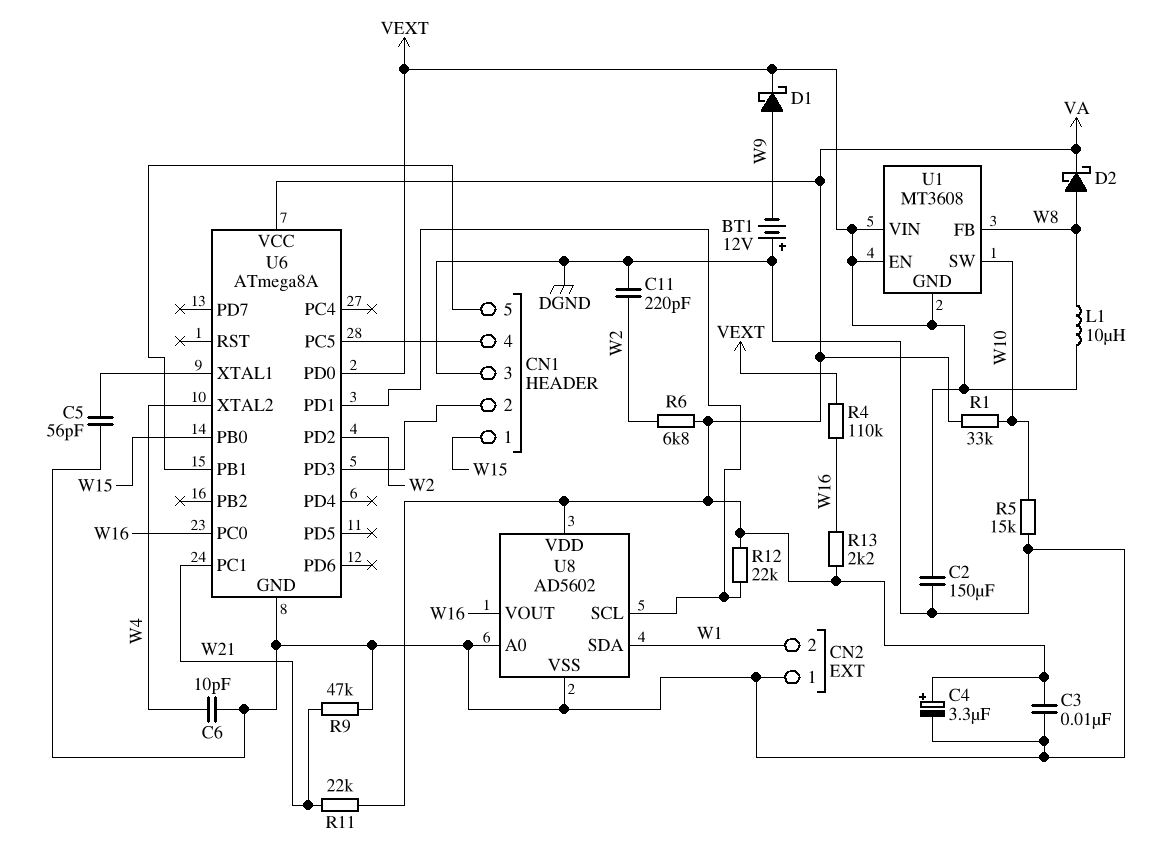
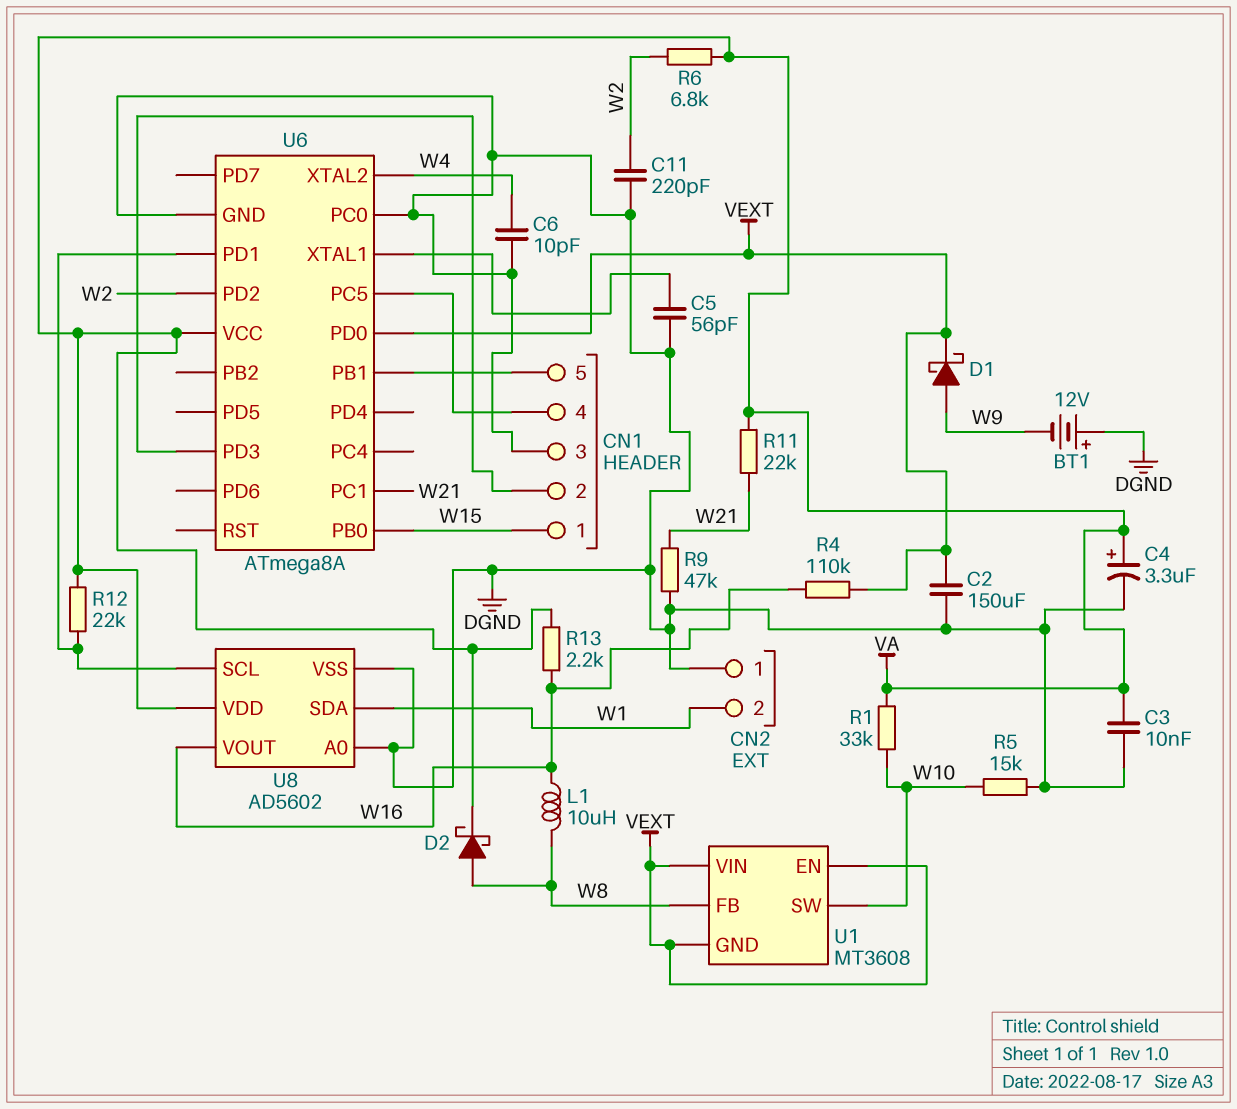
L1: 10uH (VEXT, W8) -> 10uH (W8, W16)
U6 pin PC0: W16 -> DGND

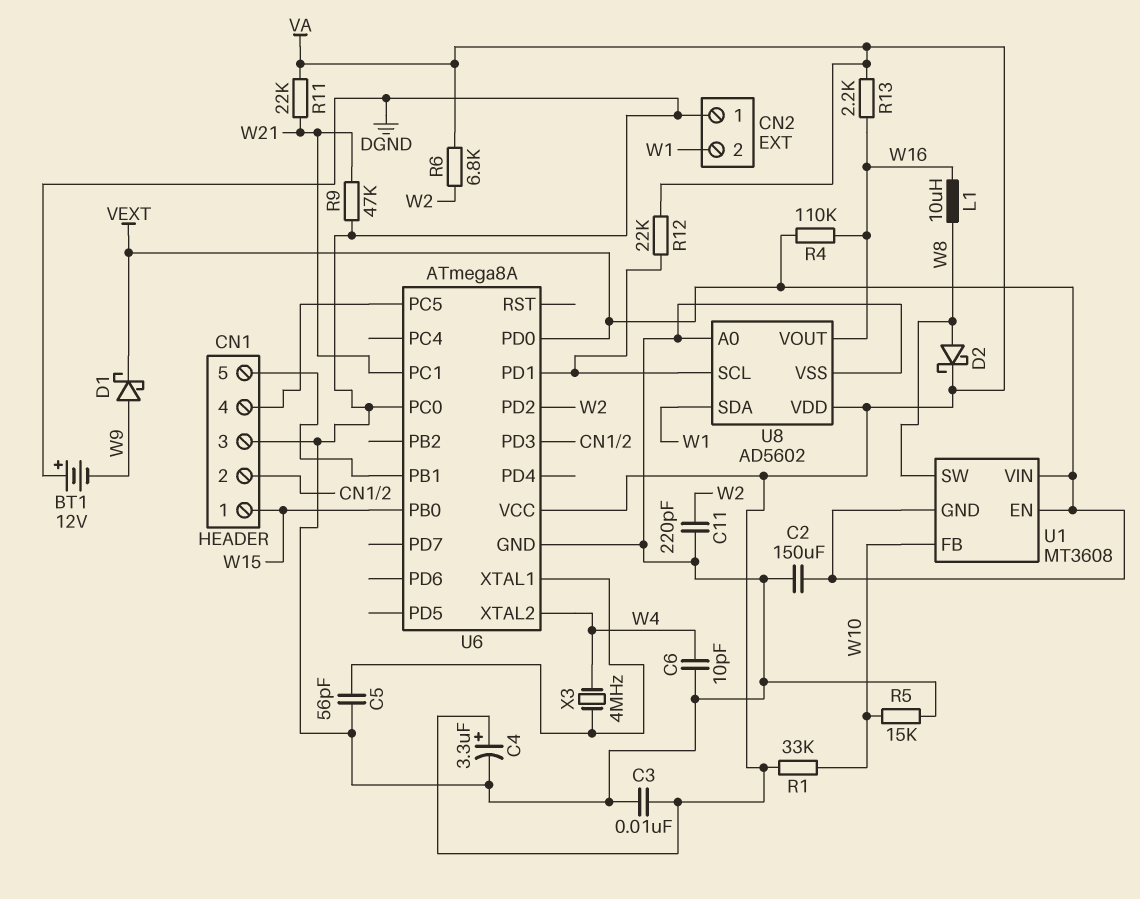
U1 pin FB: W8 -> W10
U1 pin SW: W10 -> W8
X3: none -> 4MHz (U6/XTAL1, W4)

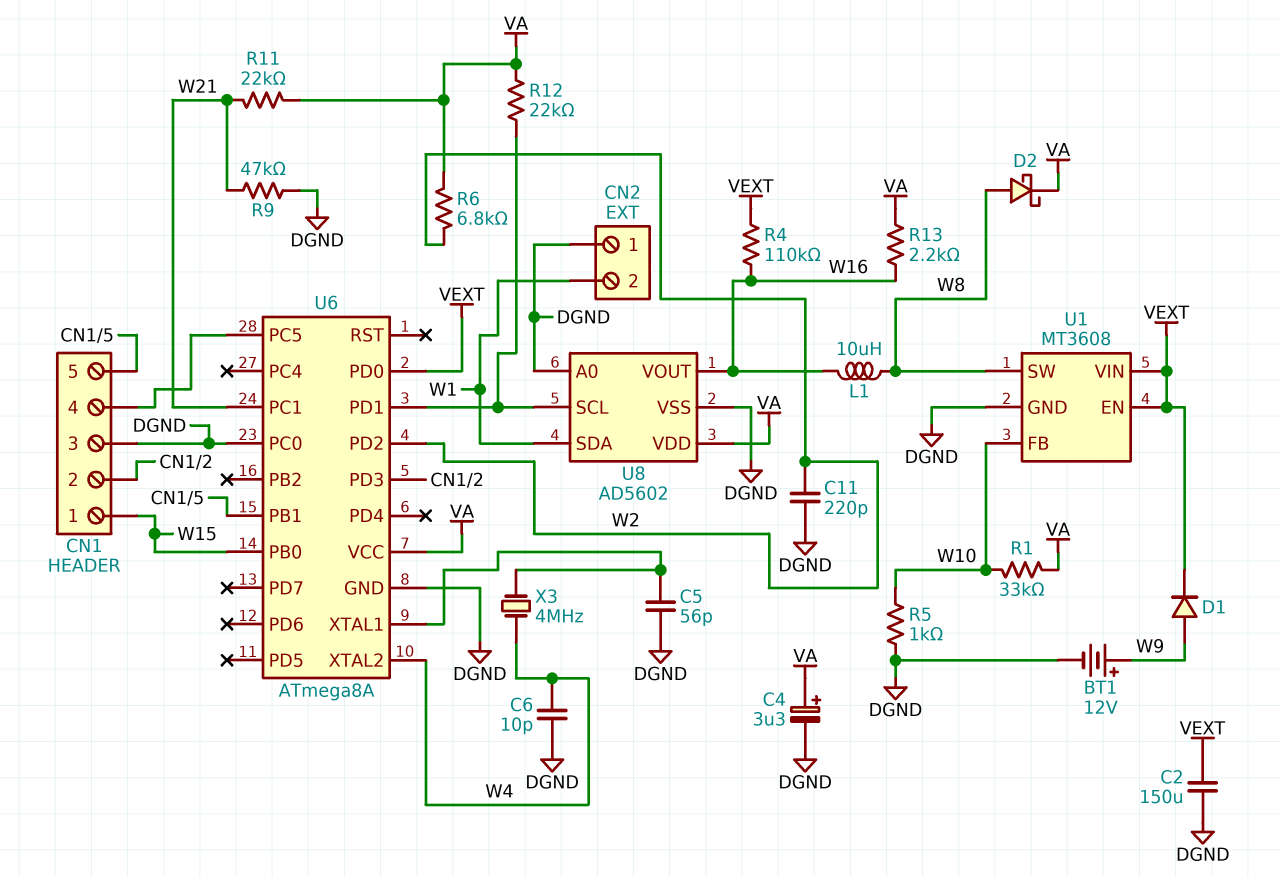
BT1: 12V (plus DGND, minus W9) -> 12V (plus W9, minus DGND)
C3: 10nF (DGND, VA) -> none
D1: schottky (A W9, K VEXT) -> diode (A W9, K VEXT)
R5: 15k (DGND, W10) -> 1k (DGND, W10)
U1 pin GND: VEXT -> DGND

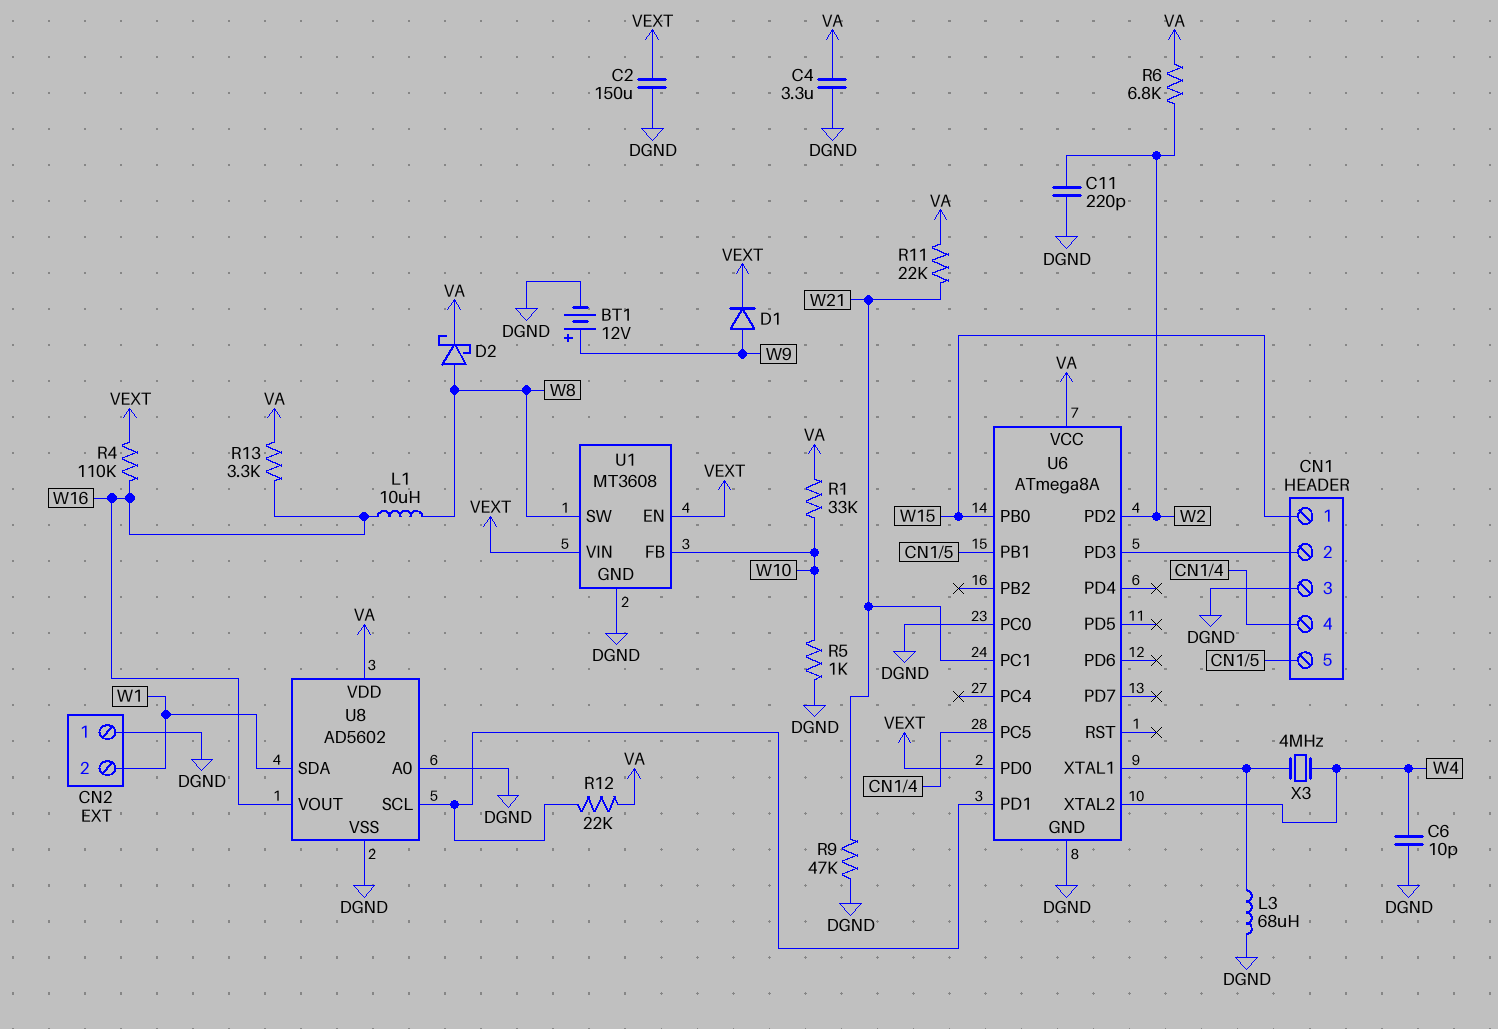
C4: 3.3uF (plus VA, minus DGND) -> 3.3uF (DGND, VA)
C5: 56pF (DGND, U6/XTAL1) -> none
L3: none -> 68uH (DGND, U6/XTAL1)
R13: 2.2k (VA, W16) -> 3.3k (VA, W16)

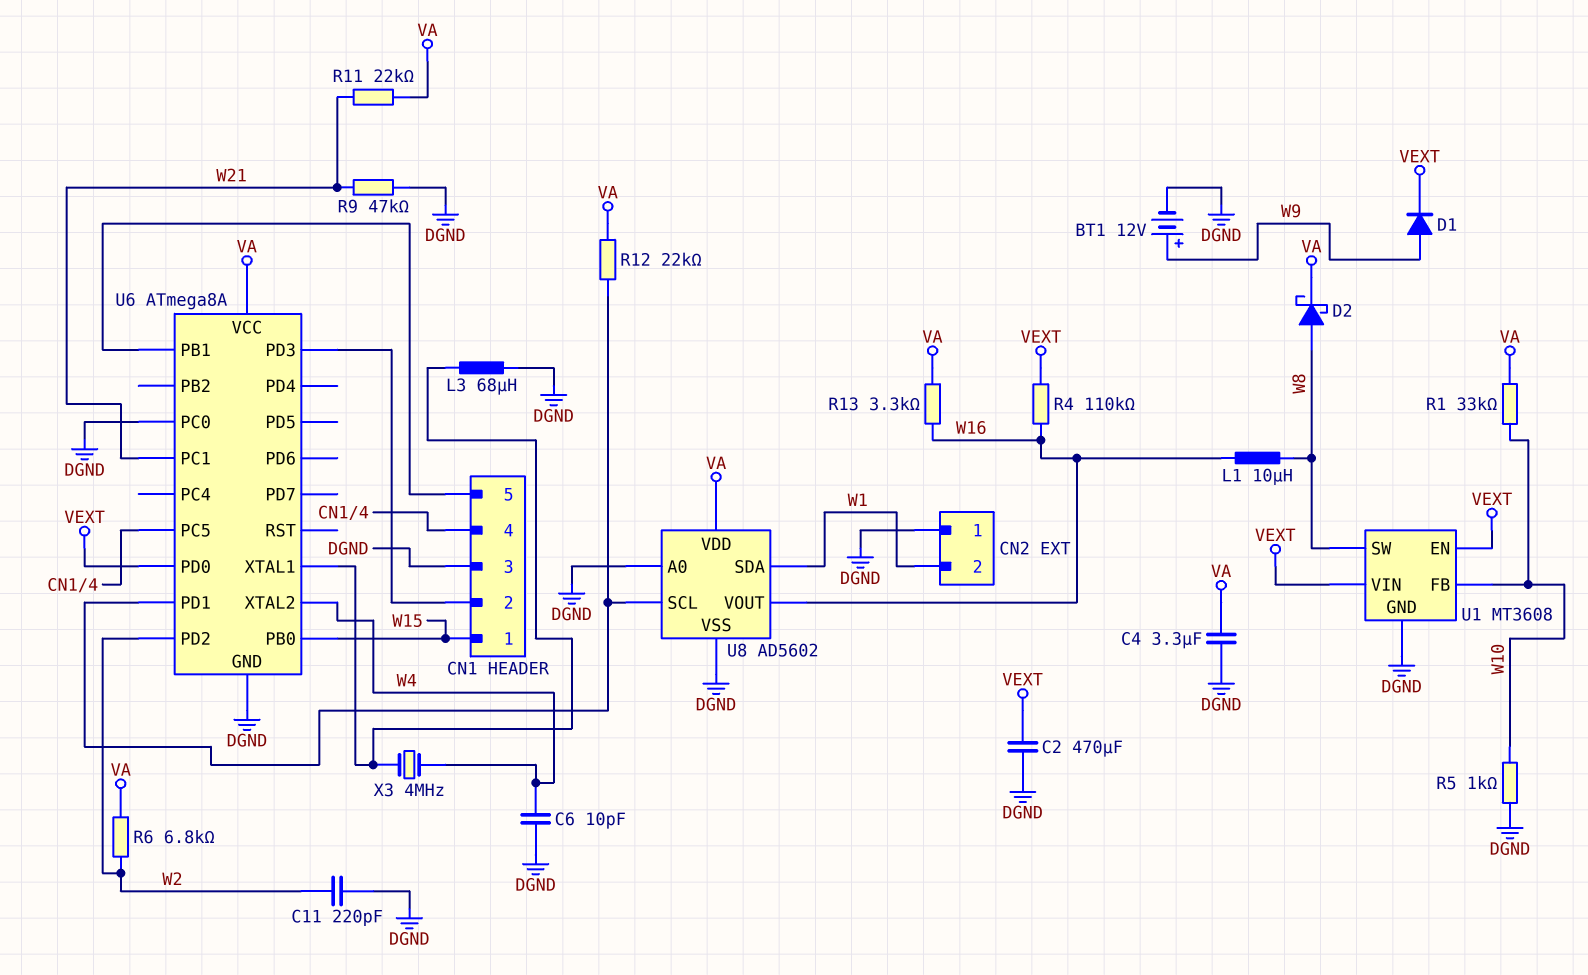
C2: 150uF (DGND, VEXT) -> 470uF (DGND, VEXT)

